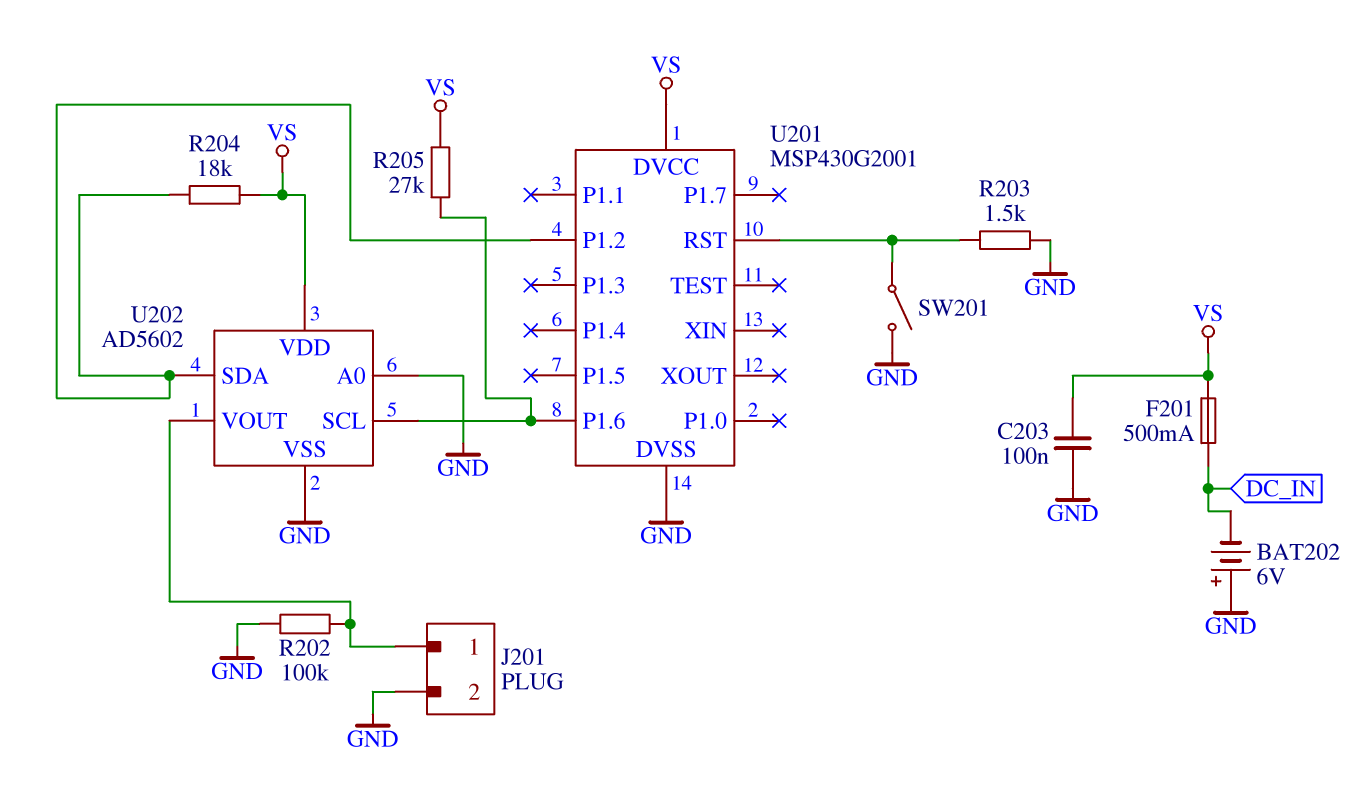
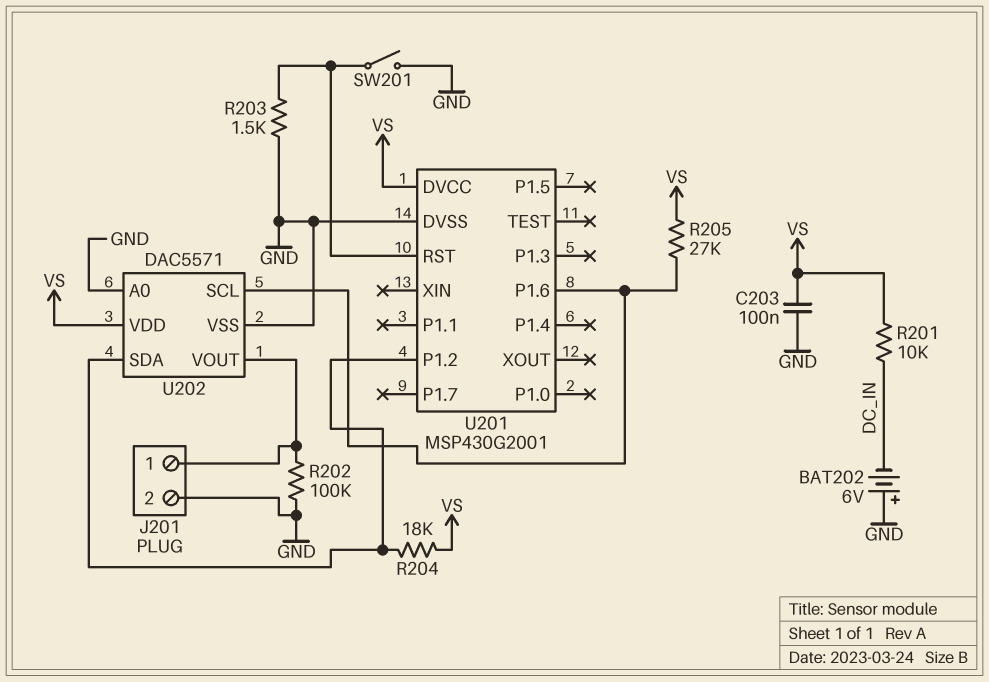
F201: 500mA (DC_IN, VS) -> none
R201: none -> 10k (DC_IN, VS)
U202: AD5602 -> DAC5571

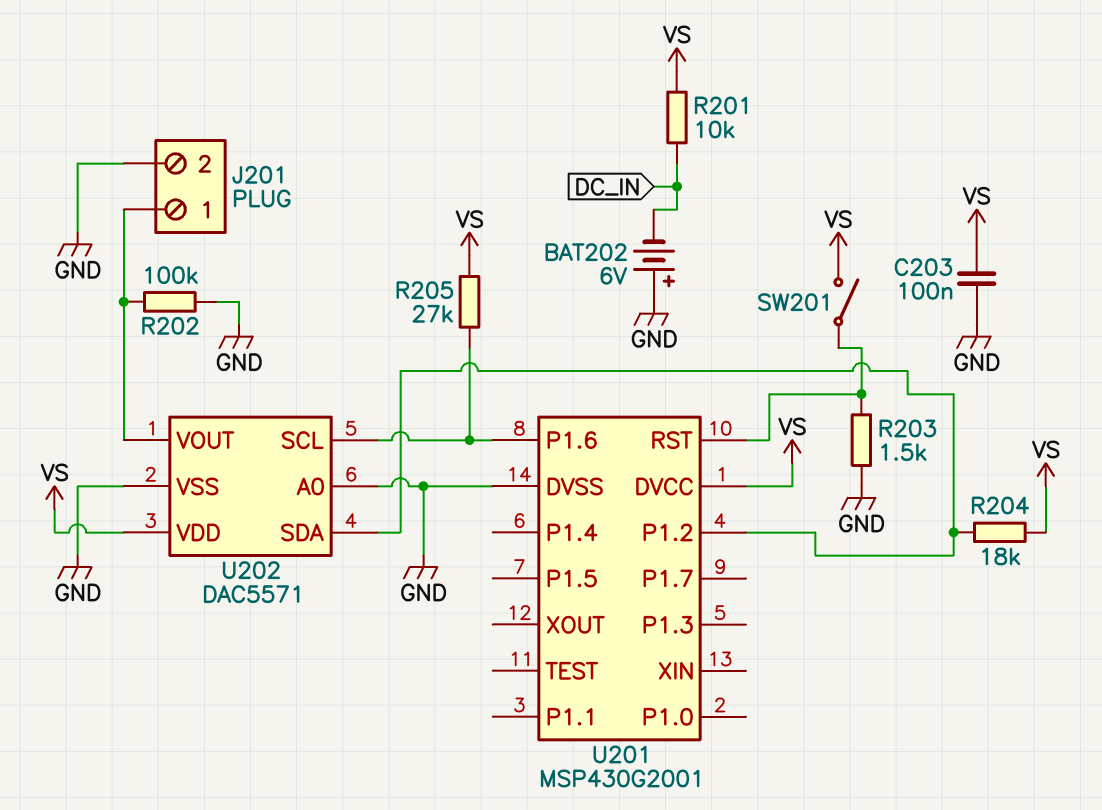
SW201: switch (GND, U201/RST) -> switch (U201/RST, VS)

